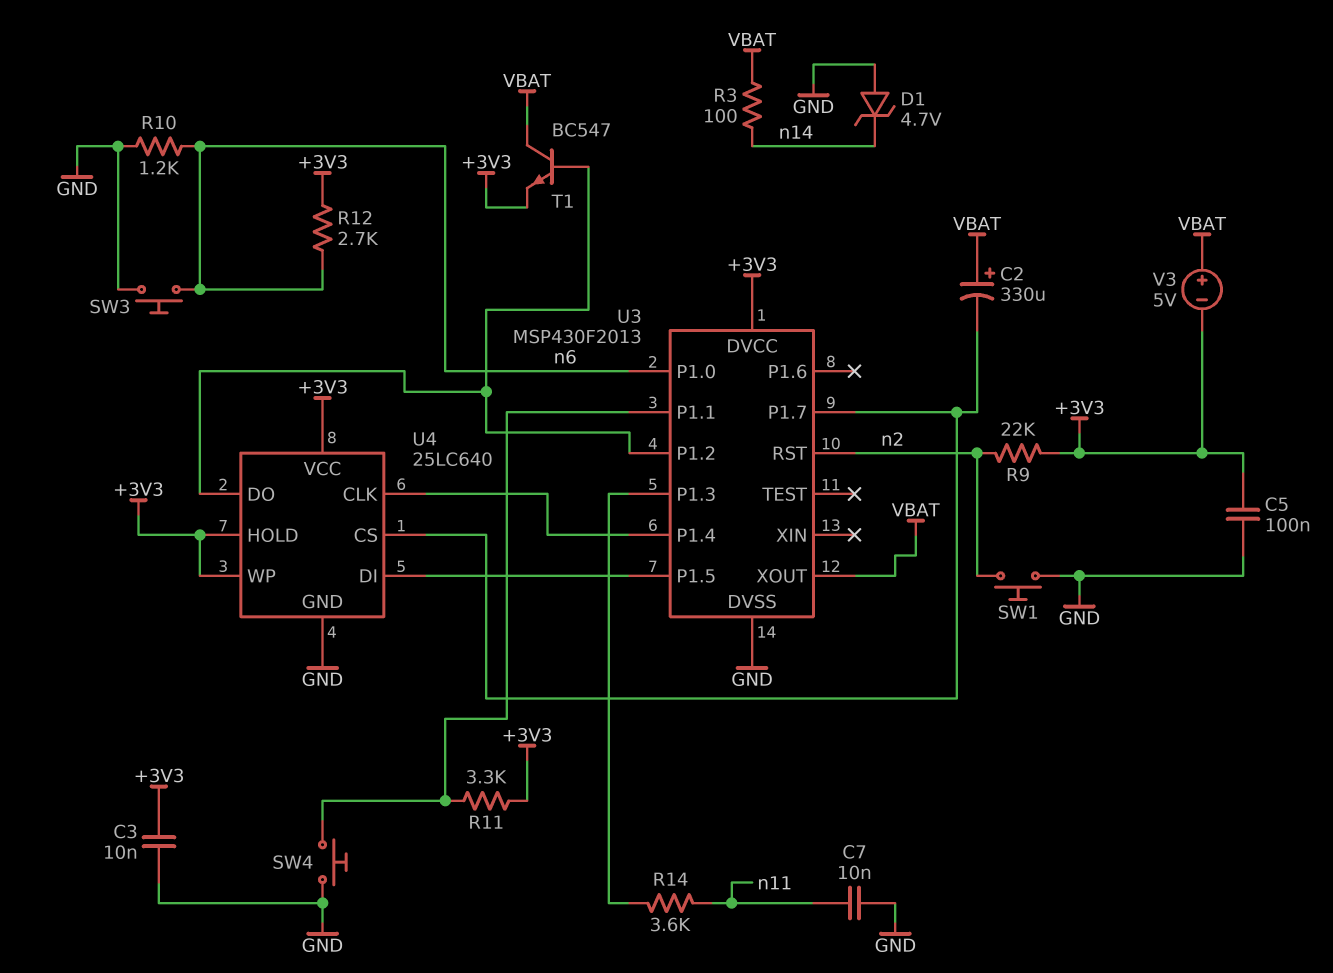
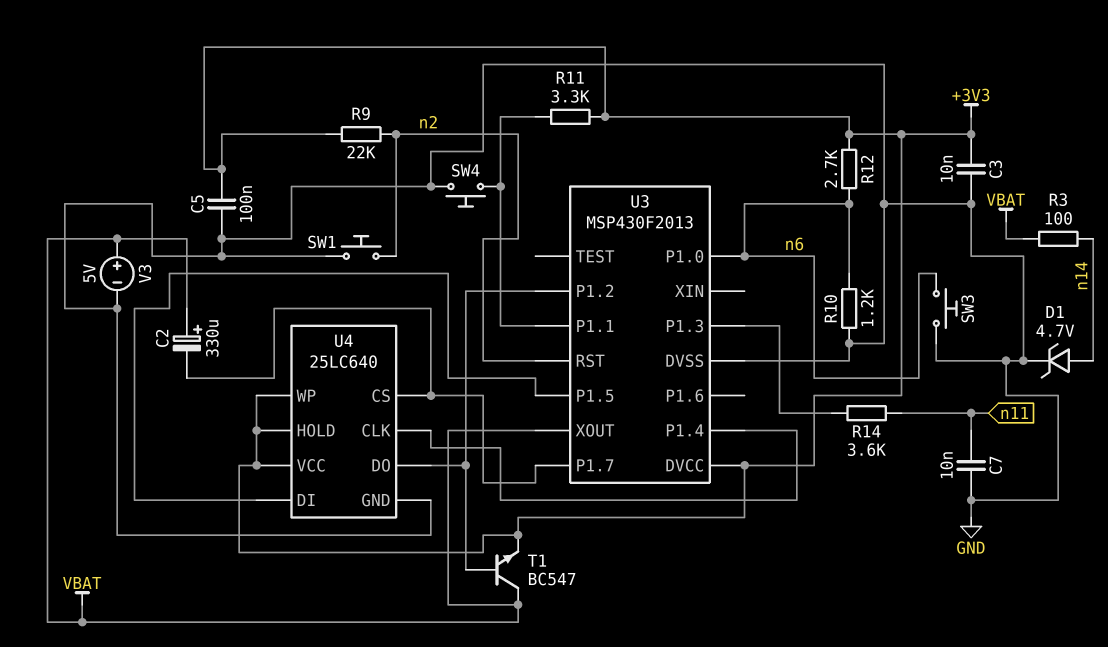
D1: zener 4.7V (A GND, K n14) -> zener 4.7V (A n14, K GND)
V3: 5V (plus VBAT, minus +3V3) -> 5V (plus VBAT, minus GND)

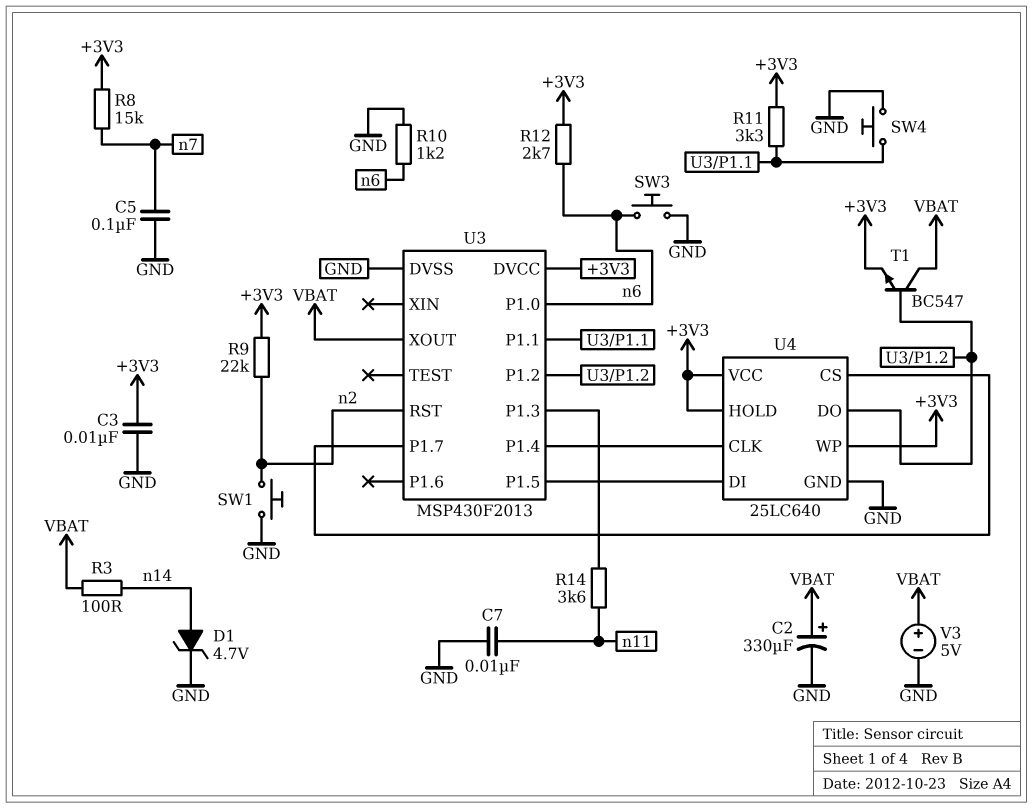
C2: 330uF (plus VBAT, minus U3/P1.7) -> 330uF (plus VBAT, minus GND)
C5: 100nF (+3V3, GND) -> 100nF (GND, n7)
R8: none -> 15k (+3V3, n7)

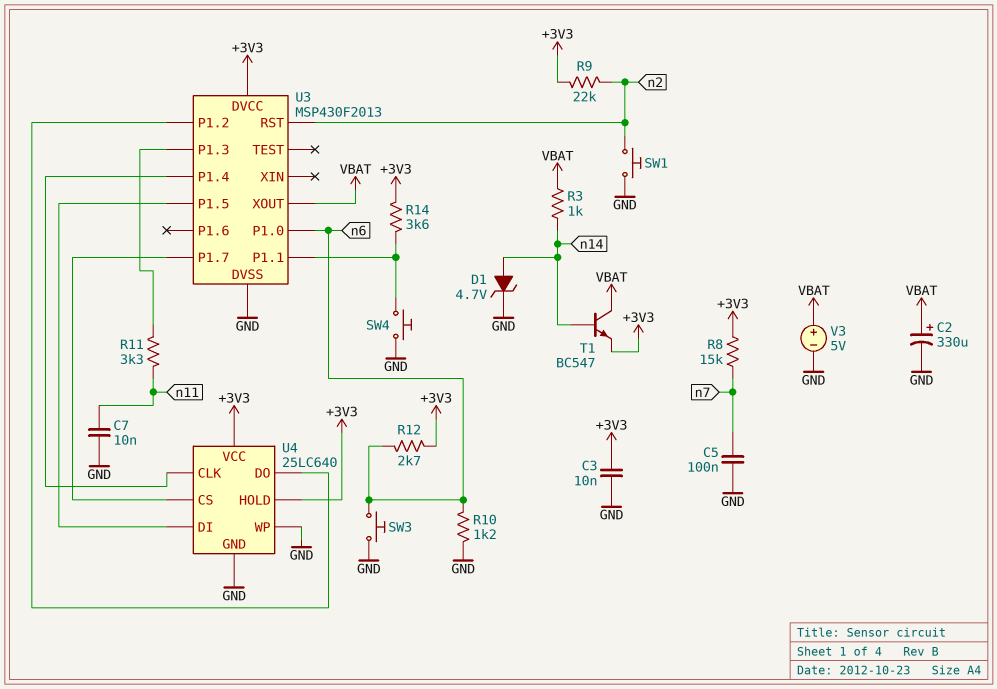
R3: 100 (VBAT, n14) -> 1k (VBAT, n14)
R11: 3.3k (+3V3, U3/P1.1) -> 3.3k (U3/P1.3, n11)
R14: 3.6k (U3/P1.3, n11) -> 3.6k (+3V3, U3/P1.1)
T1: NPN BC547 (B U3/P1.2, C VBAT, E +3V3) -> NPN BC547 (B n14, C VBAT, E +3V3)
U4 pin WP: +3V3 -> GND

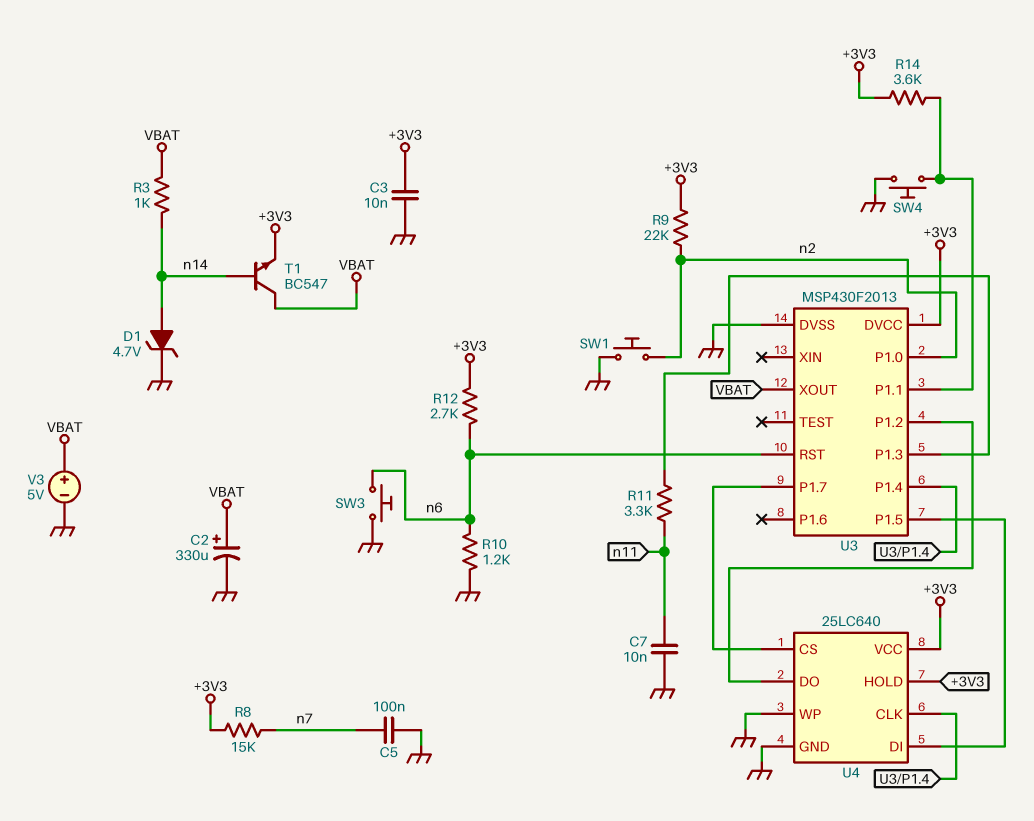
U3 pin P1.0: n6 -> n2
U3 pin RST: n2 -> n6

